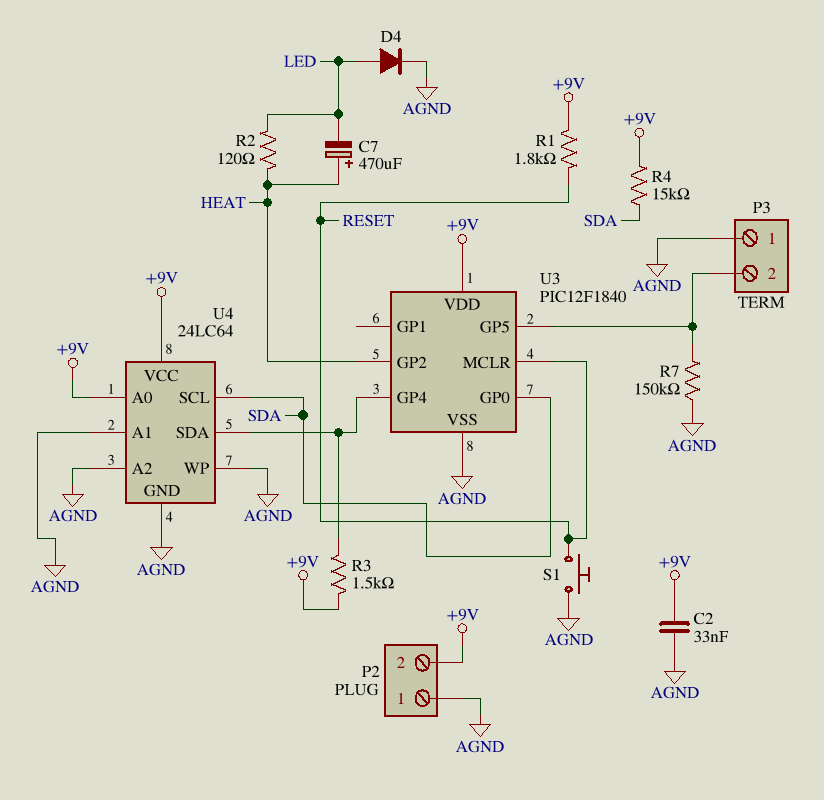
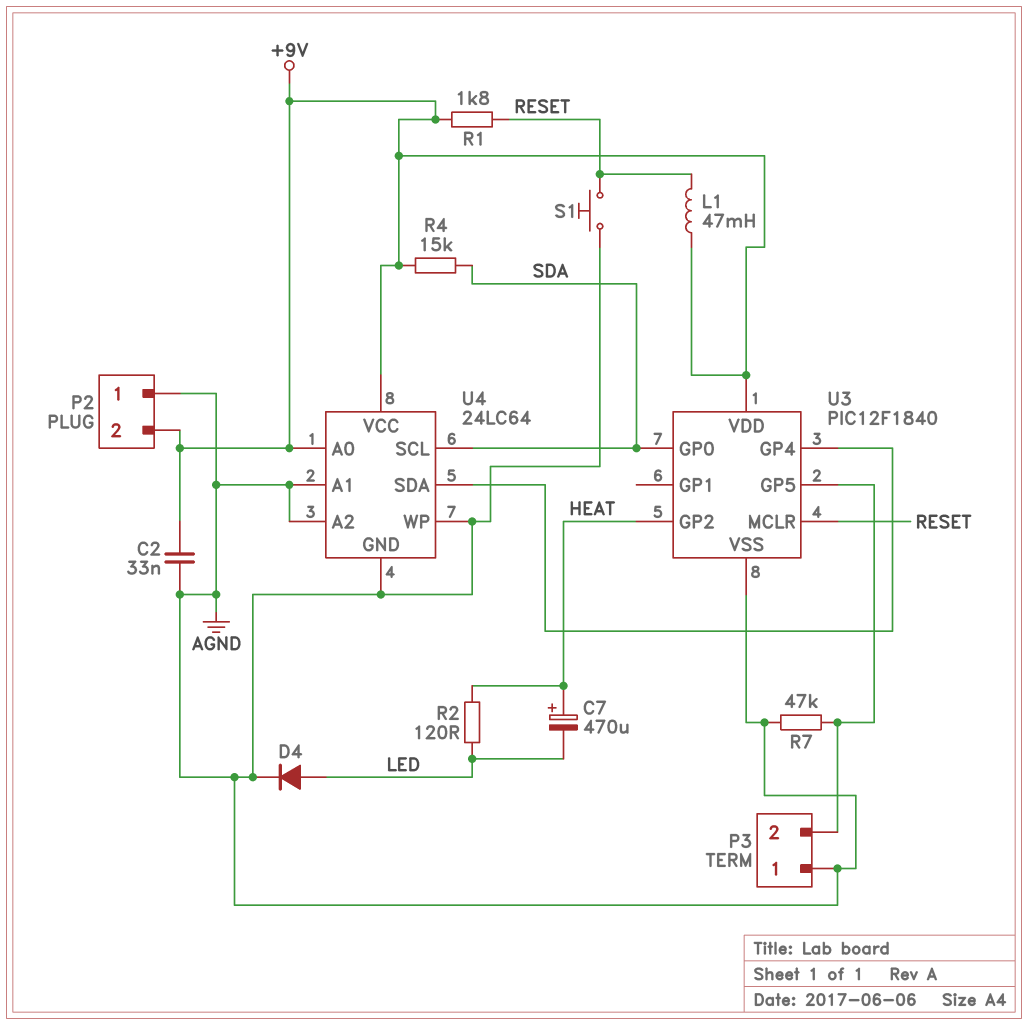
L1: none -> 47mH (+9V, RESET)
R3: 1.5k (+9V, U3/GP4) -> none
R7: 150k (AGND, P3/2) -> 47k (AGND, P3/2)

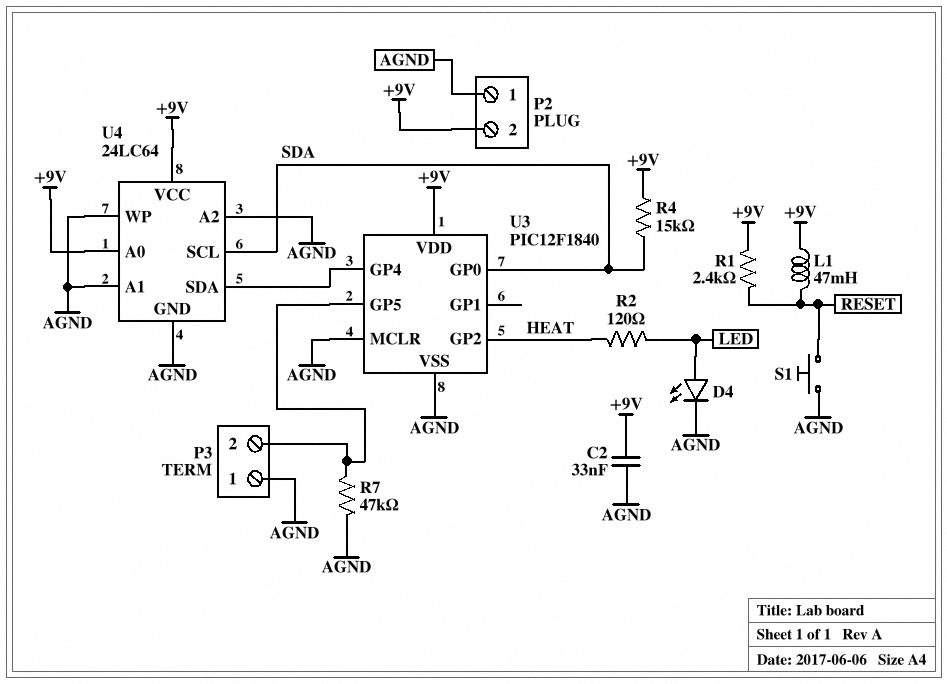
C7: 470uF (plus HEAT, minus LED) -> none
D4: diode (A LED, K AGND) -> LED (A LED, K AGND)
R1: 1.8k (+9V, RESET) -> 2.4k (+9V, RESET)
U3 pin MCLR: RESET -> AGND

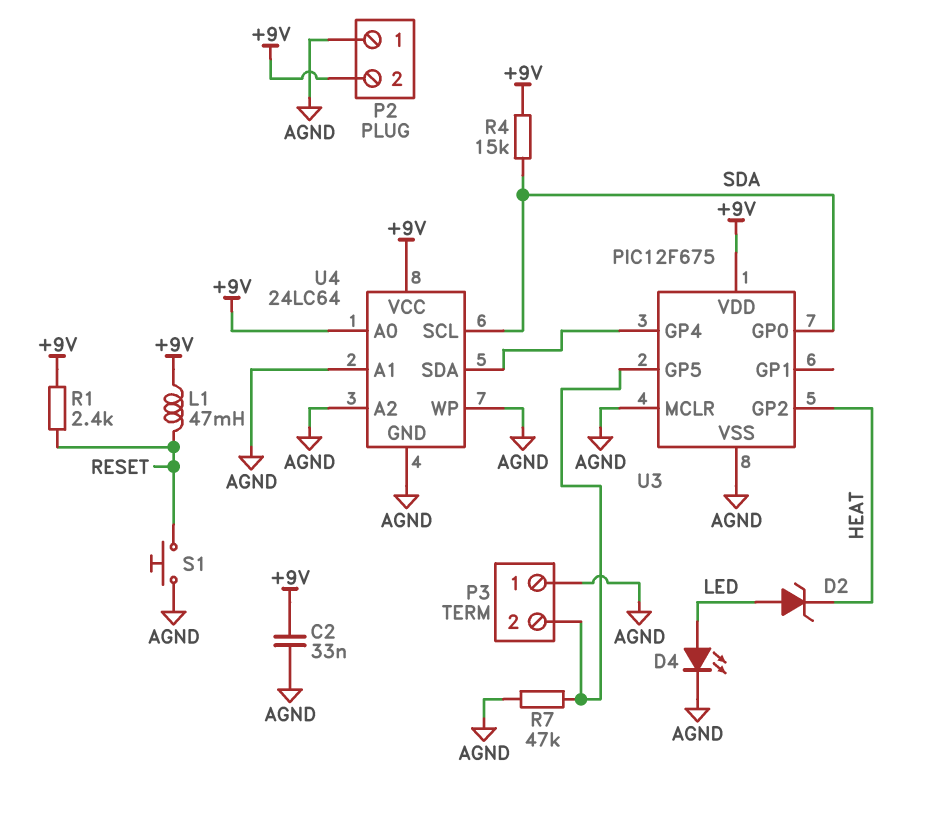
D2: none -> zener (A LED, K HEAT)
R2: 120 (HEAT, LED) -> none
U3: PIC12F1840 -> PIC12F675

